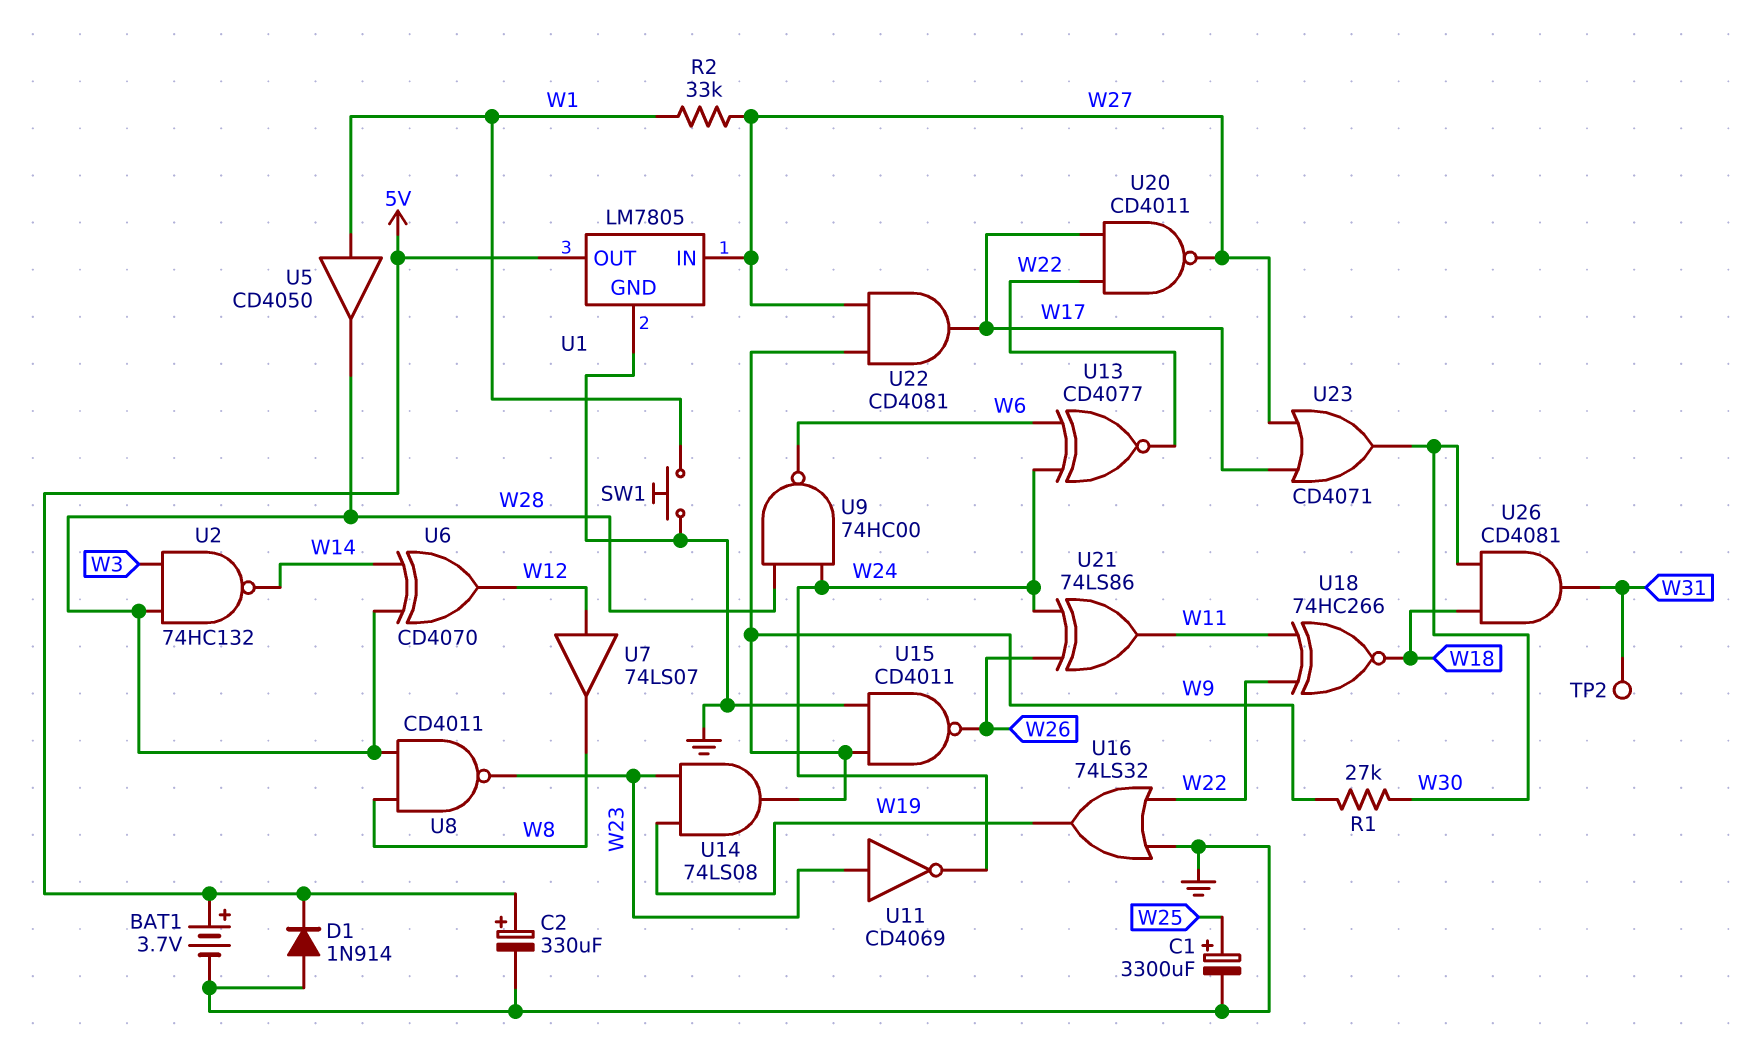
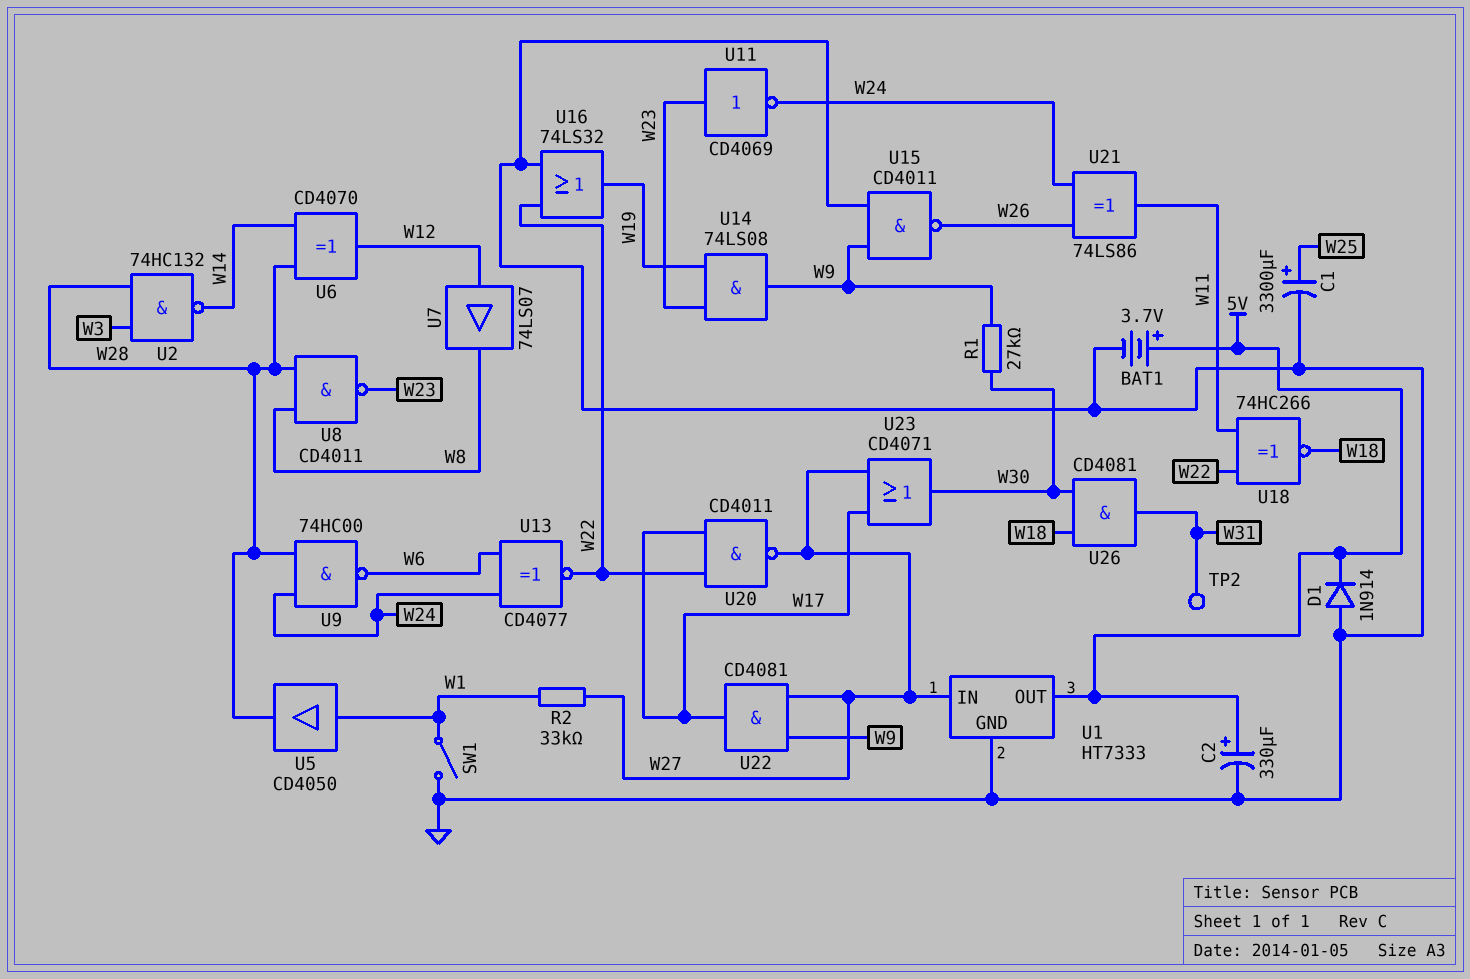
SW1: button (GND, W1) -> switch (GND, W1)
U1: LM7805 -> HT7333

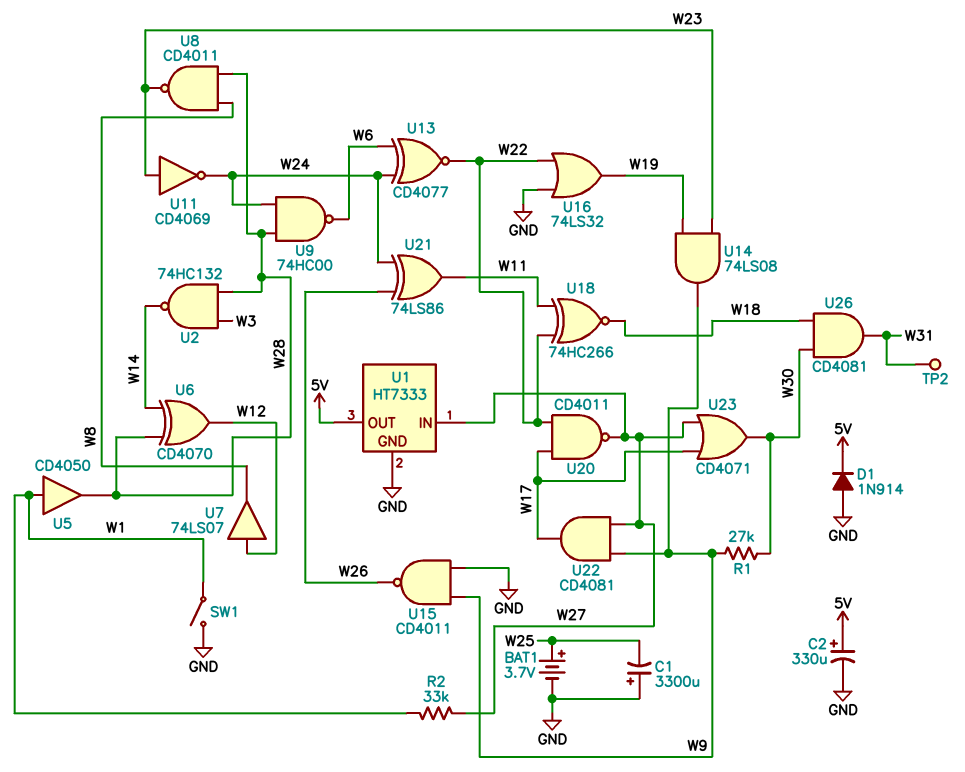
BAT1: 3.7V (plus 5V, minus GND) -> 3.7V (plus W25, minus GND)
C1: 3300uF (plus W25, minus GND) -> 3300uF (plus GND, minus W25)

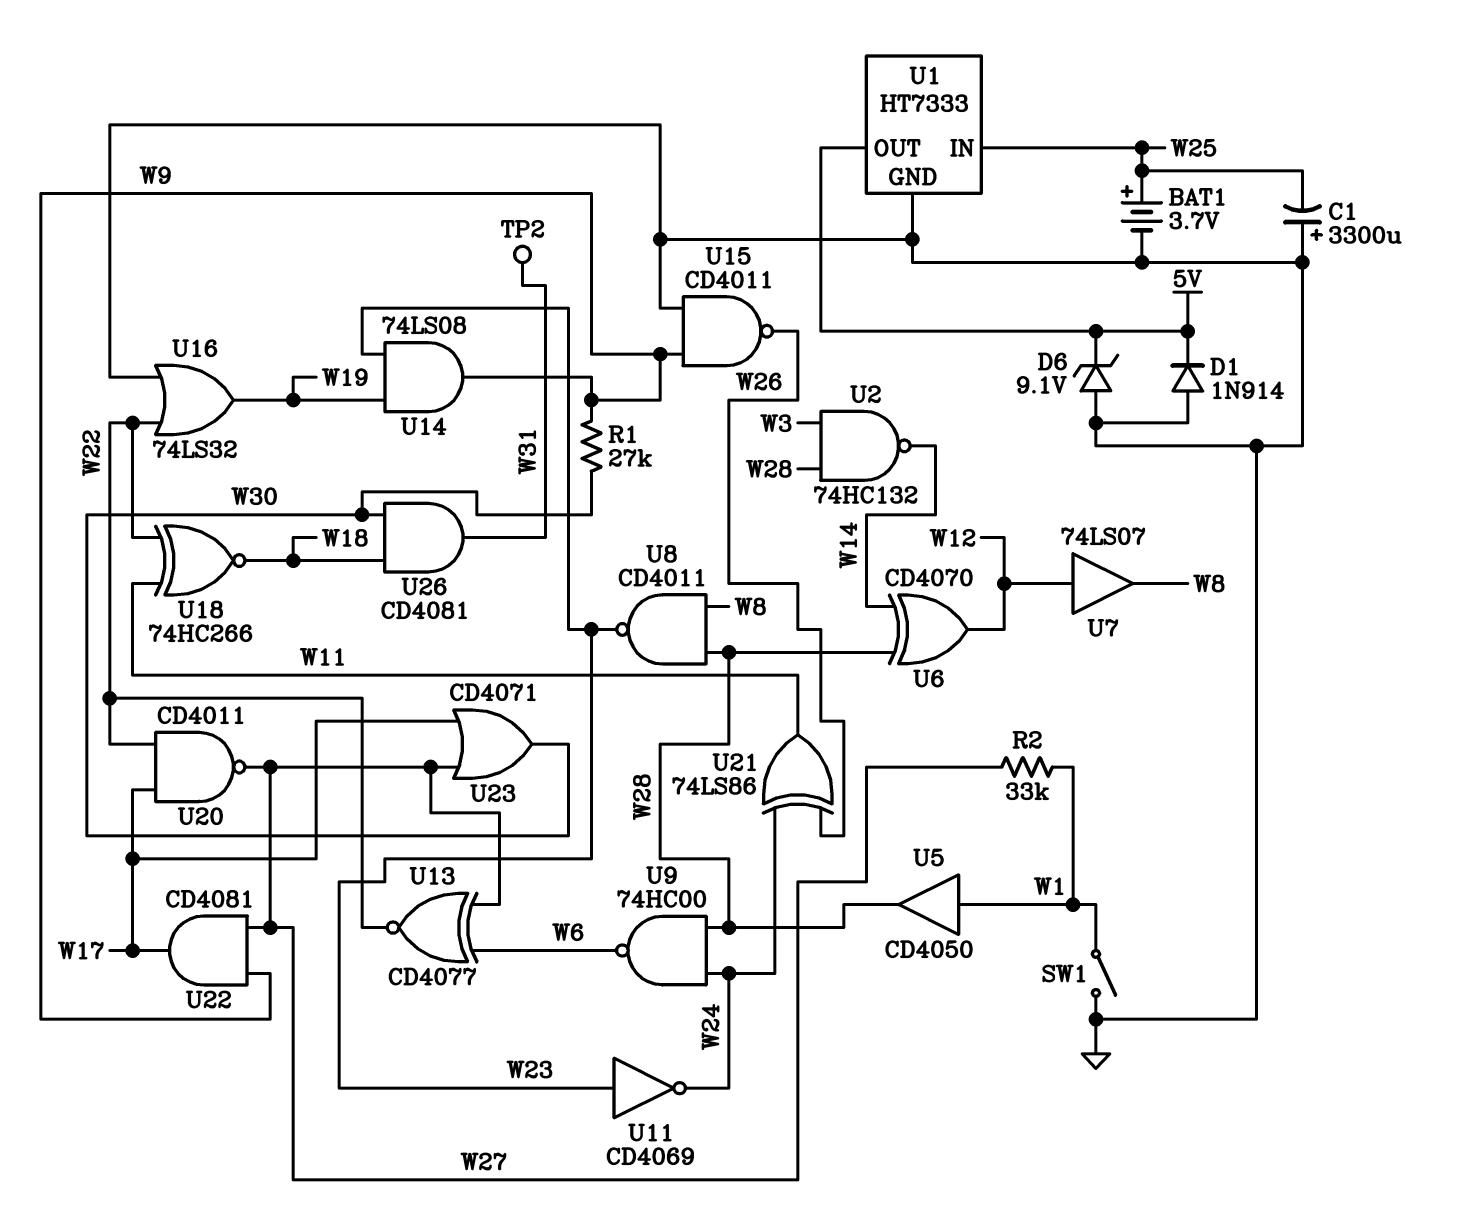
C2: 330uF (plus 5V, minus GND) -> none
D6: none -> zener 9.1V (A GND, K 5V)
U1 pin IN: W27 -> W25
U13: XNOR CD4077 (in W6, in W24, out W22) -> XNOR CD4077 (in W6, in W27, out W22)

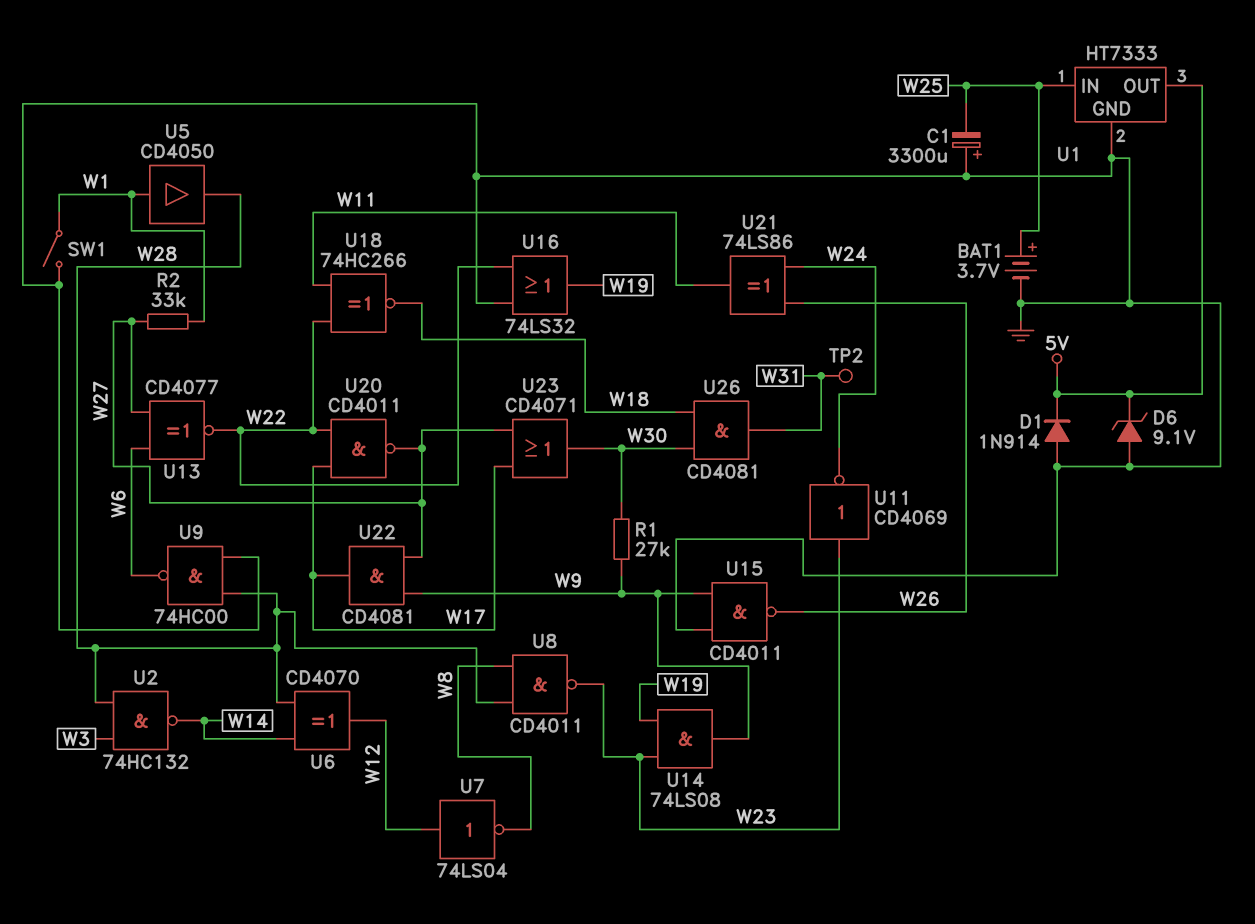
U7: buffer 74LS07 (in W12, out W8) -> NOT 74LS04 (in W12, out W8)
U9: NAND 74HC00 (in W24, in W28, out W6) -> NAND 74HC00 (in GND, in W28, out W6)

